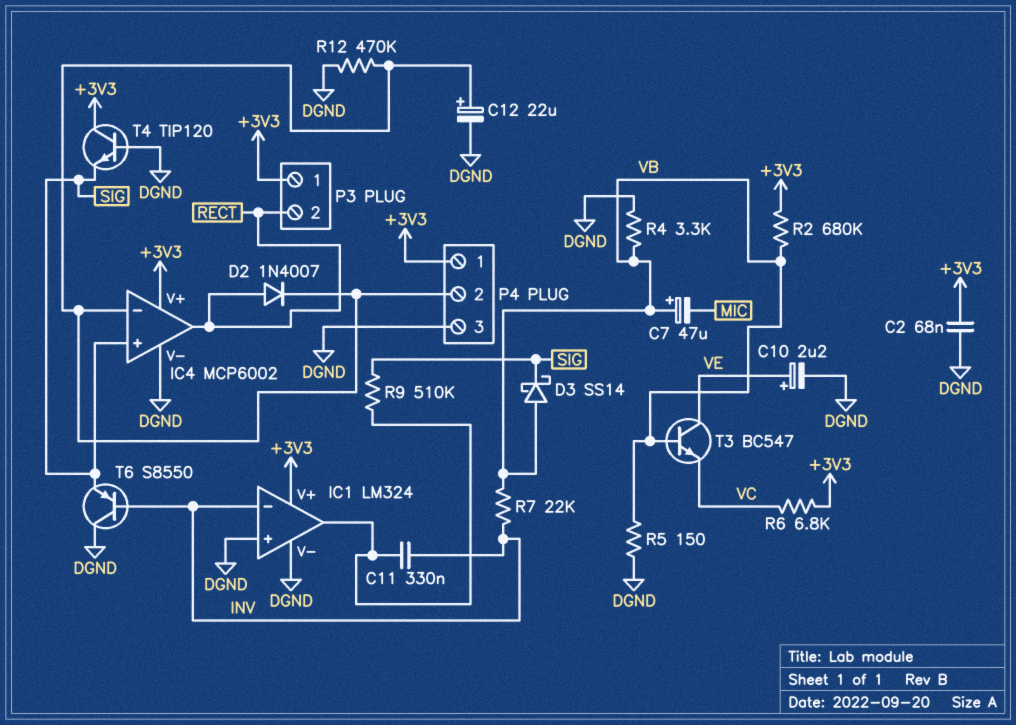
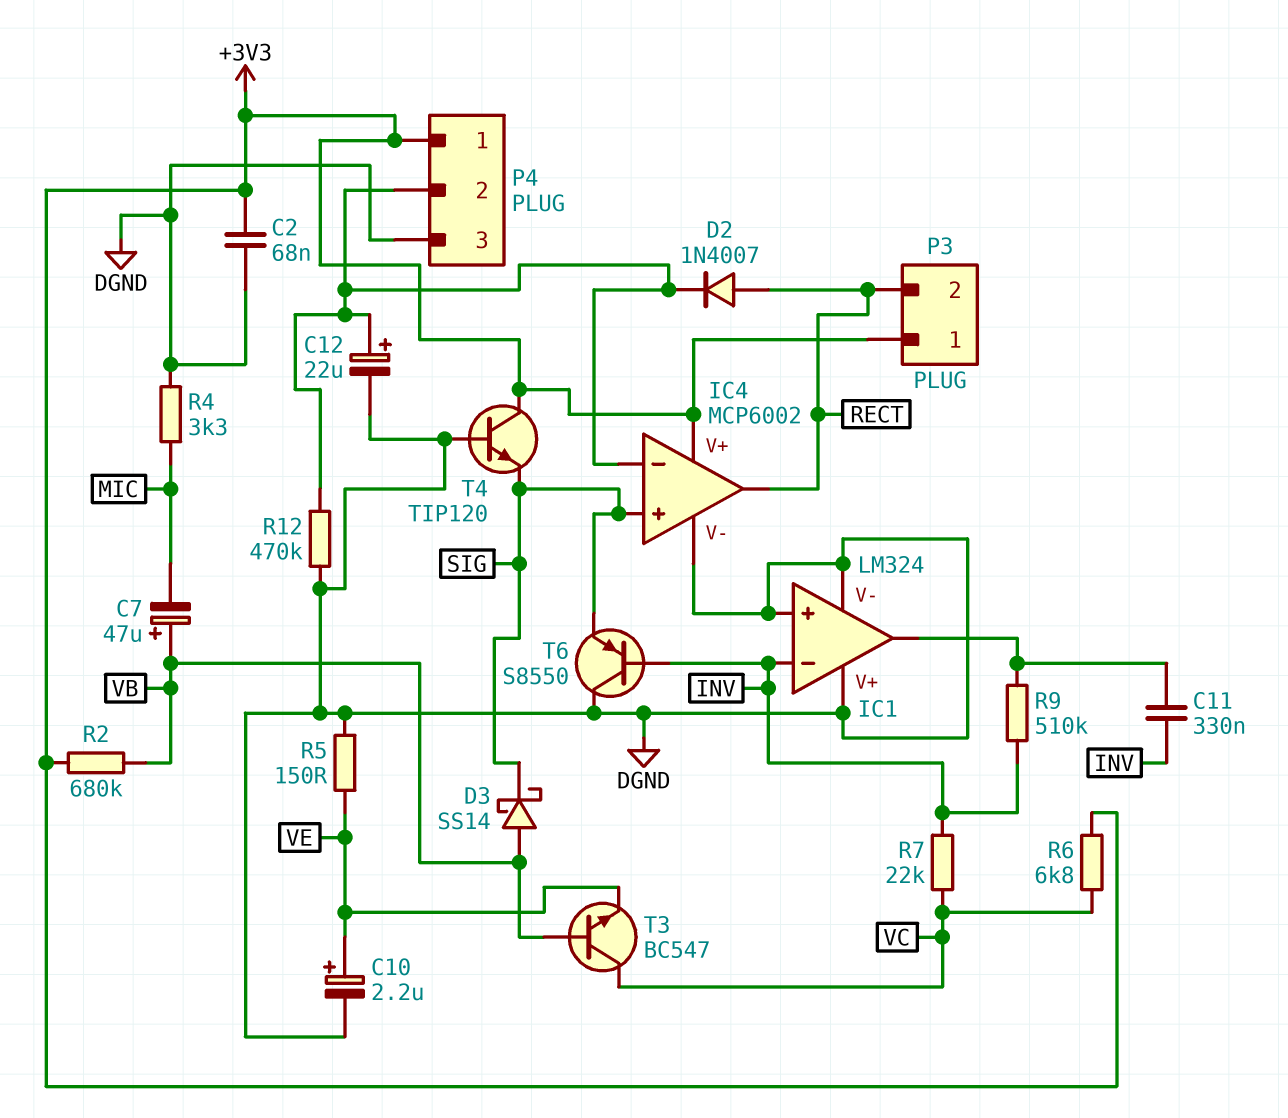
IC1 pin V+: +3V3 -> DGND
R4: 3.3k (DGND, VB) -> 3.3k (DGND, MIC)
R5: 150 (DGND, VB) -> 150 (DGND, VE)
R7: 22k (INV, VB) -> 22k (INV, VC)
R9: 510k (IC1/out, SIG) -> 510k (IC1/out, INV)
T3: NPN BC547 (B VB, C VE, E VC) -> NPN BC547 (B VB, C VC, E VE)

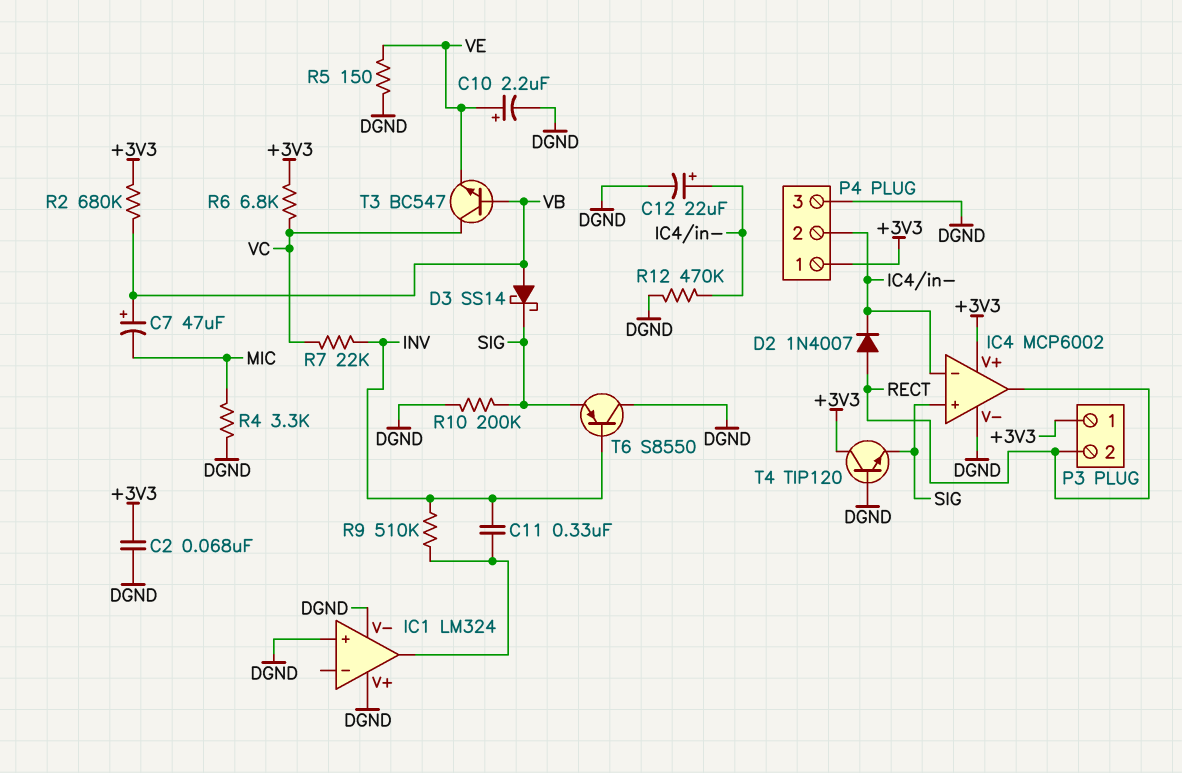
IC1 pin in-: INV -> none
R10: none -> 200k (DGND, SIG)

